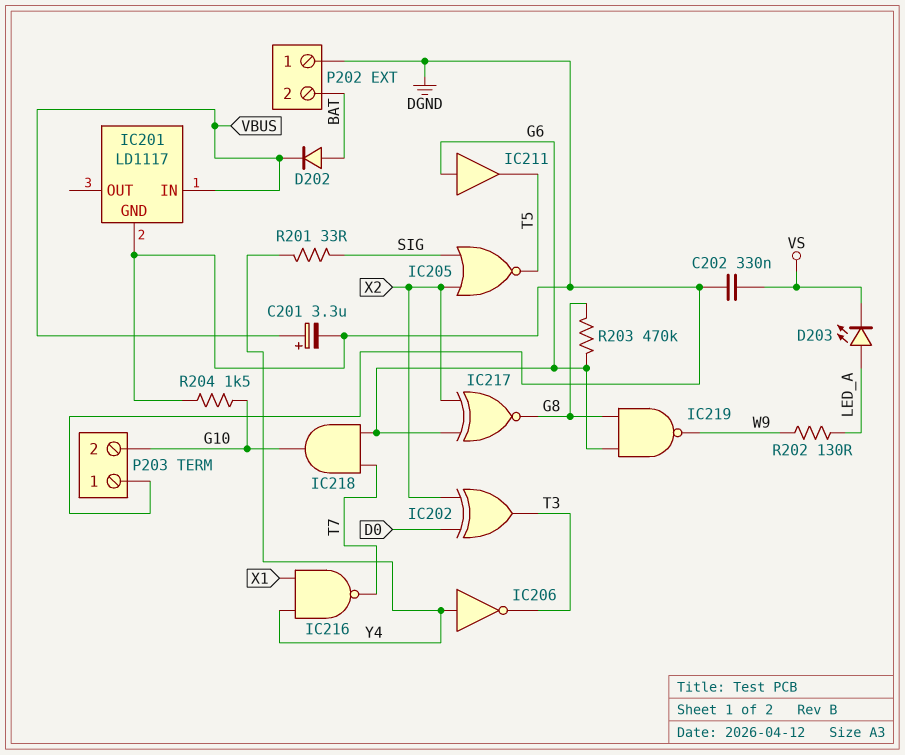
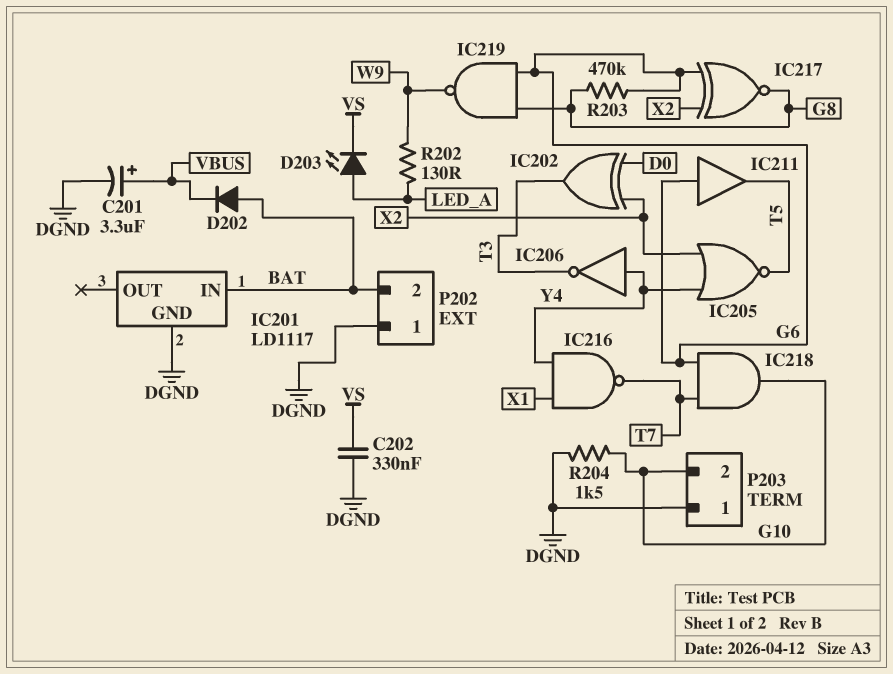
IC201 pin IN: VBUS -> BAT
IC205: NOR (in SIG, in X2, out T5) -> NOR (in X2, in Y4, out T5)
R201: 33 (SIG, Y4) -> none

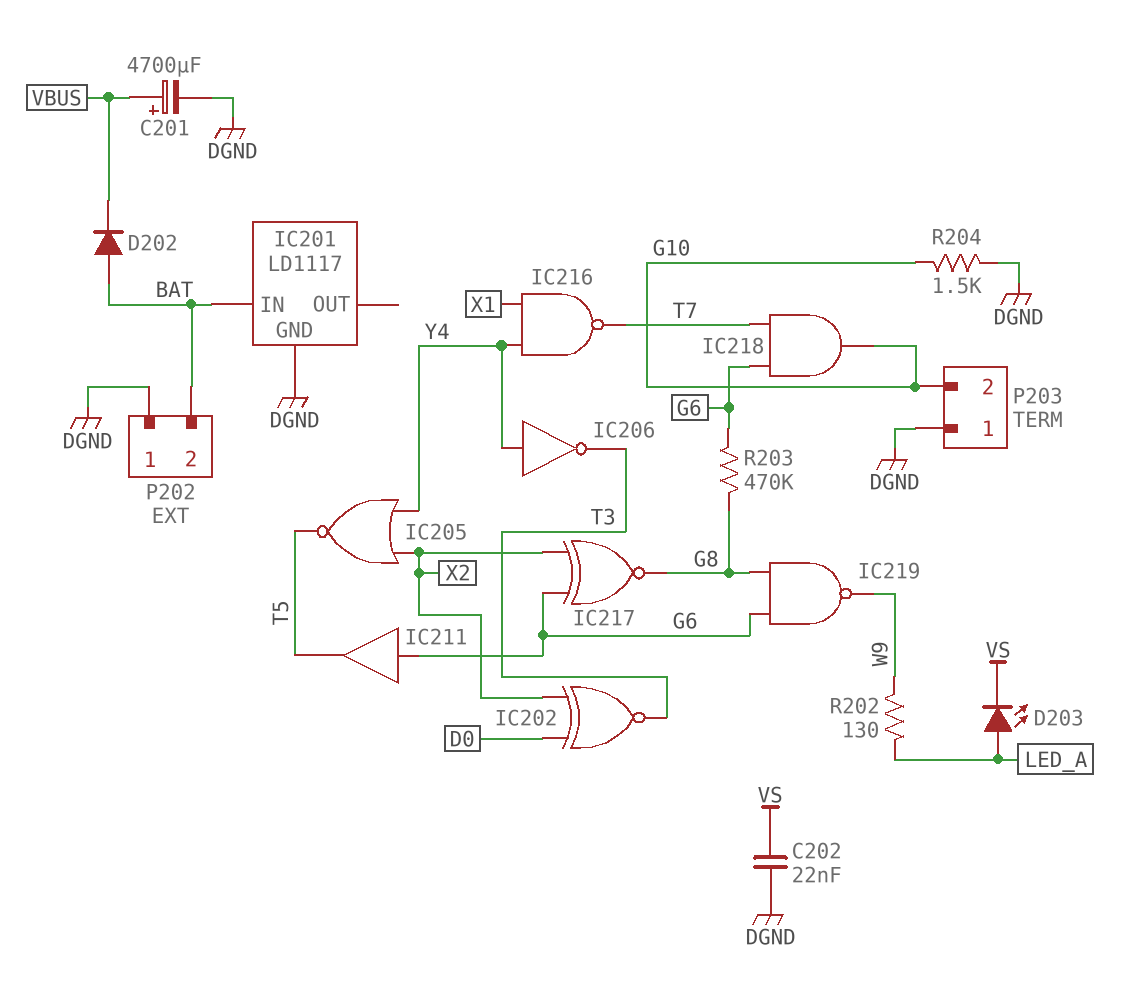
C201: 3.3uF (plus VBUS, minus DGND) -> 4700uF (plus VBUS, minus DGND)
C202: 330nF (DGND, VS) -> 22nF (DGND, VS)
IC202: XOR (in D0, in X2, out T3) -> XNOR (in D0, in X2, out T3)

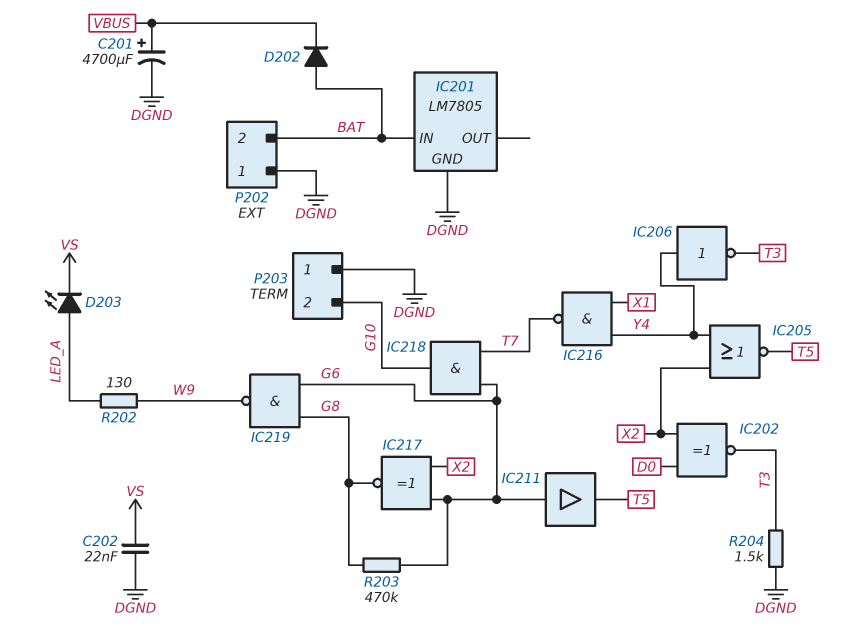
IC201: LD1117 -> LM7805
R204: 1.5k (DGND, G10) -> 1.5k (DGND, T3)

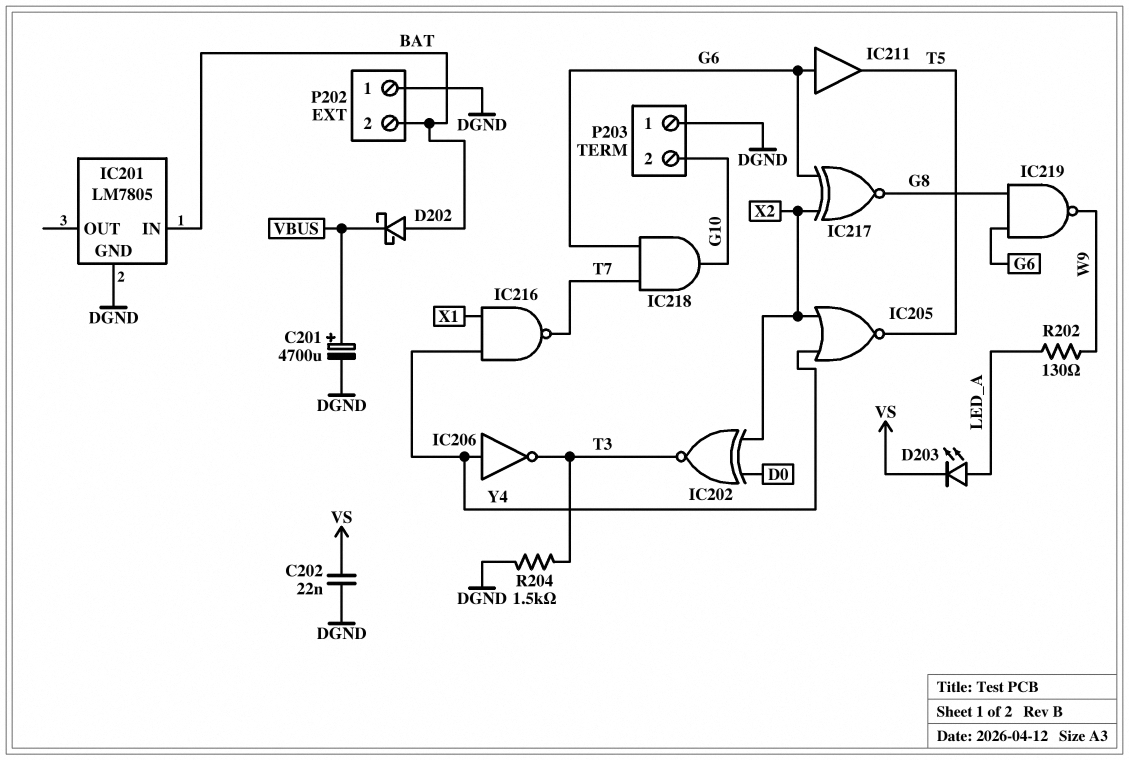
D202: diode (A BAT, K VBUS) -> schottky (A BAT, K VBUS)
R203: 470k (G6, G8) -> none

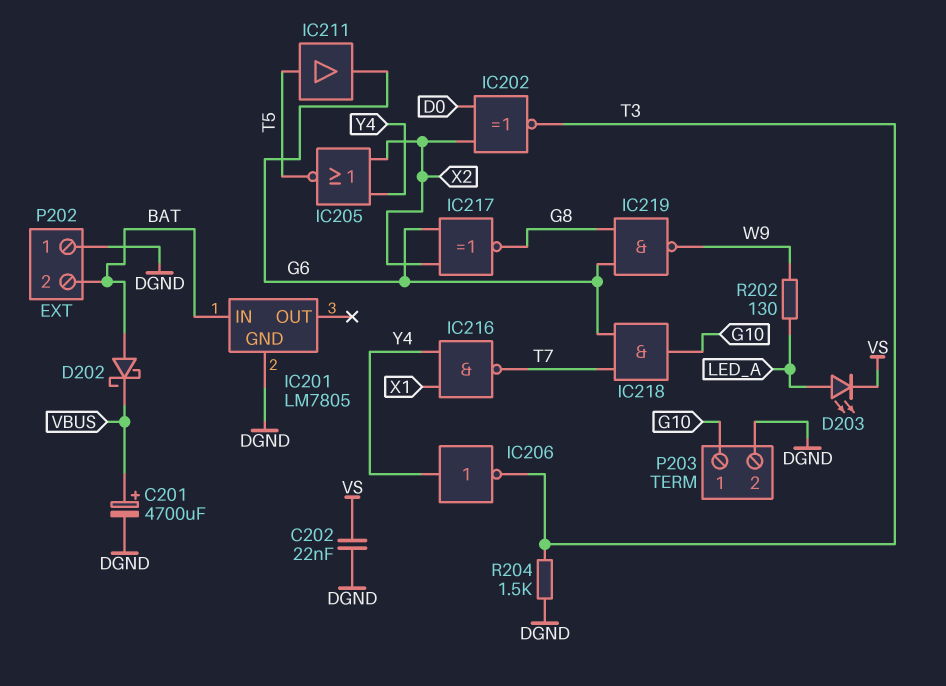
IC211: buffer (in G6, out T5) -> buffer (in T5, out G6)
P203 pin 1: DGND -> G10
P203 pin 2: G10 -> DGND

